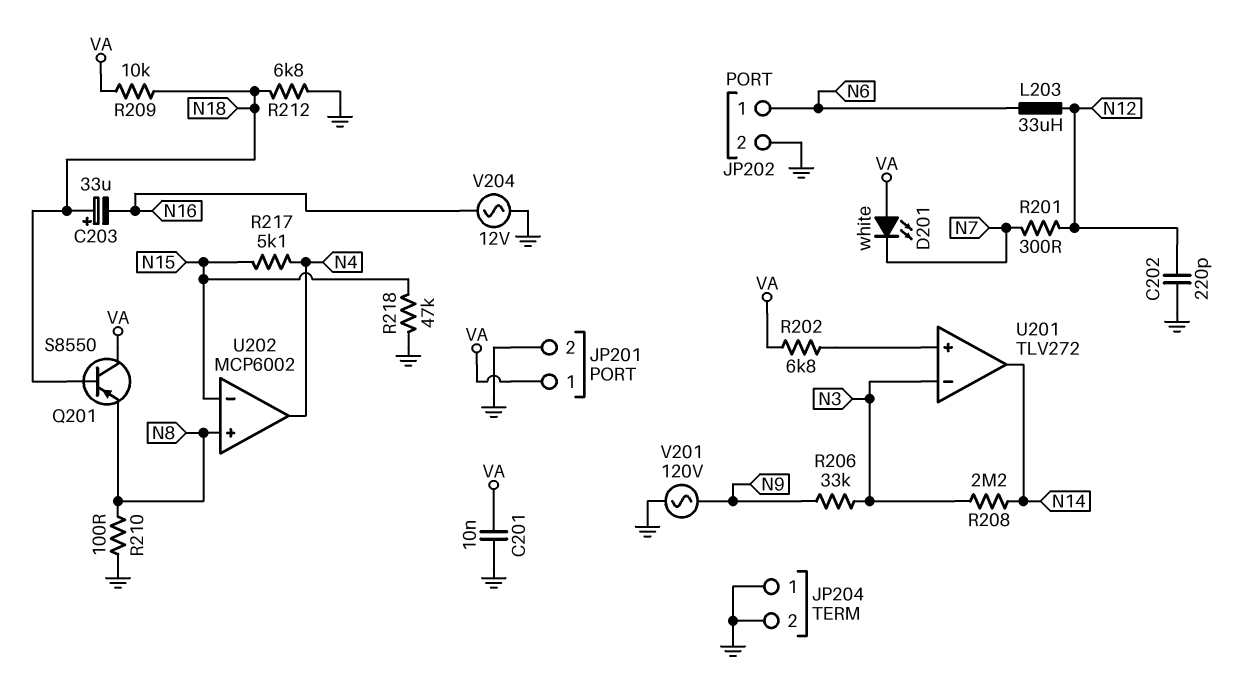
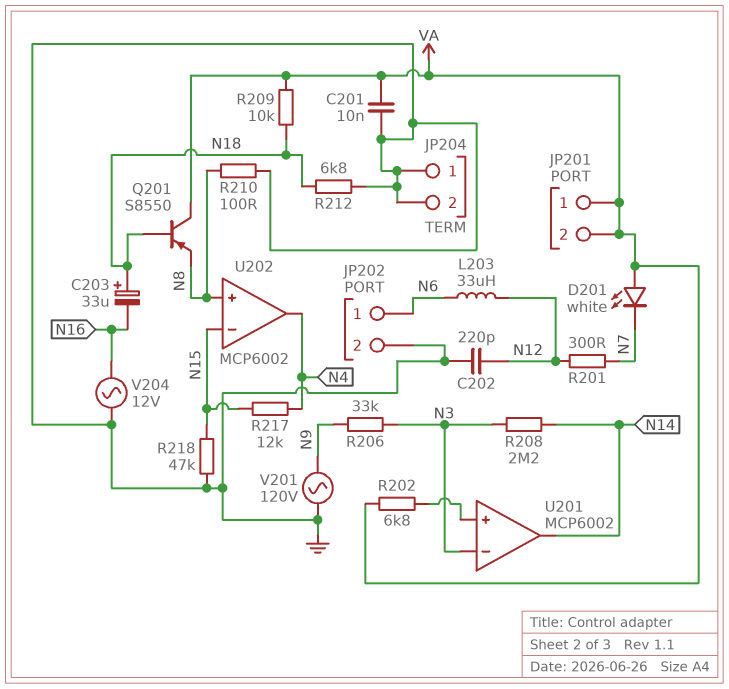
JP201 pin 2: GND -> VA
R217: 5.1k (N4, N15) -> 12k (N4, N15)
U201: TLV272 -> MCP6002

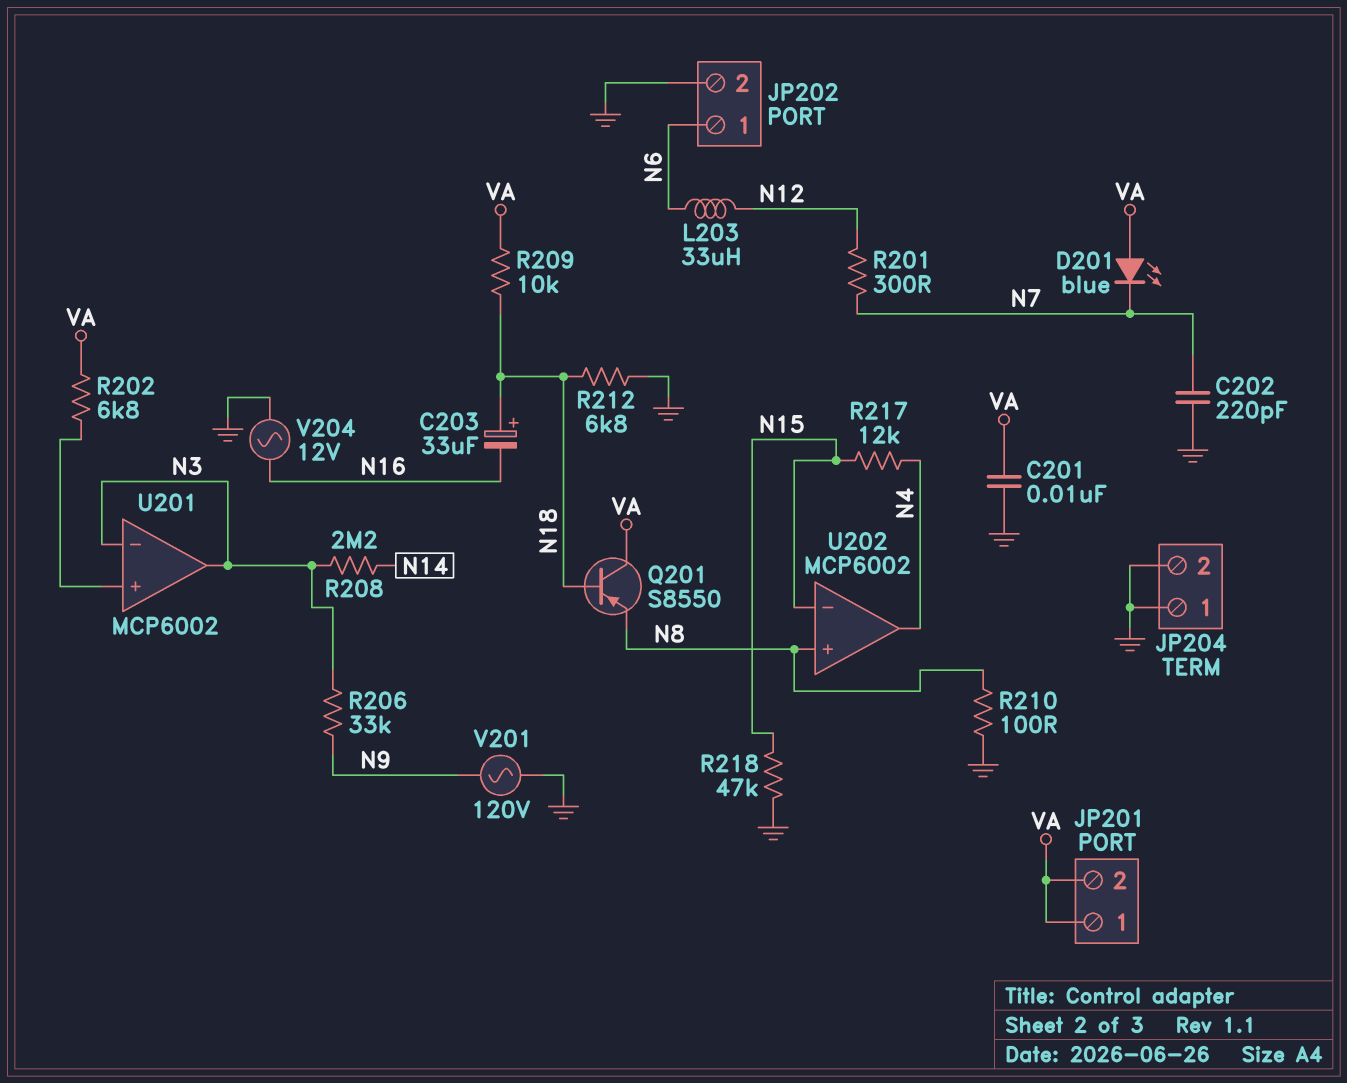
C202: 220pF (GND, N12) -> 220pF (GND, N7)
D201: LED white (A VA, K N7) -> LED blue (A VA, K N7)
U201 pin out: N14 -> N3

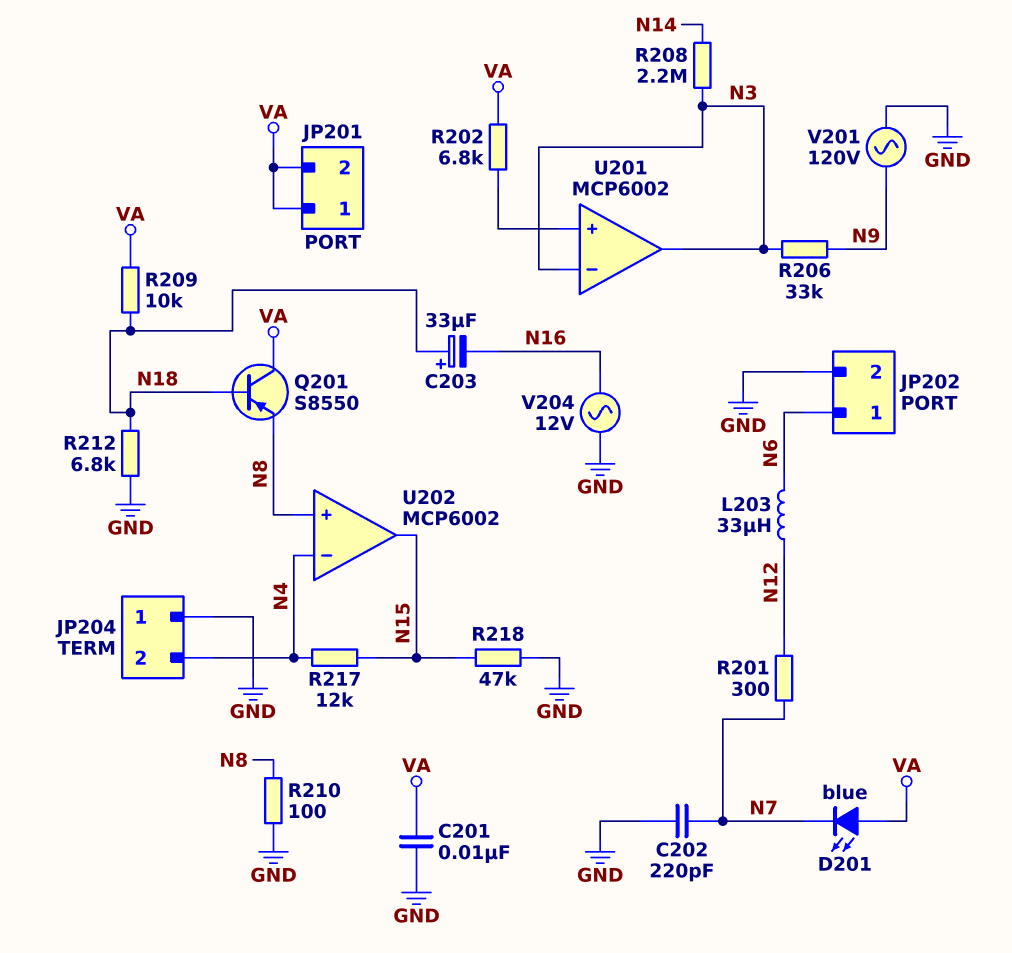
JP204 pin 2: GND -> N4
U202 pin in-: N15 -> N4
U202 pin out: N4 -> N15

